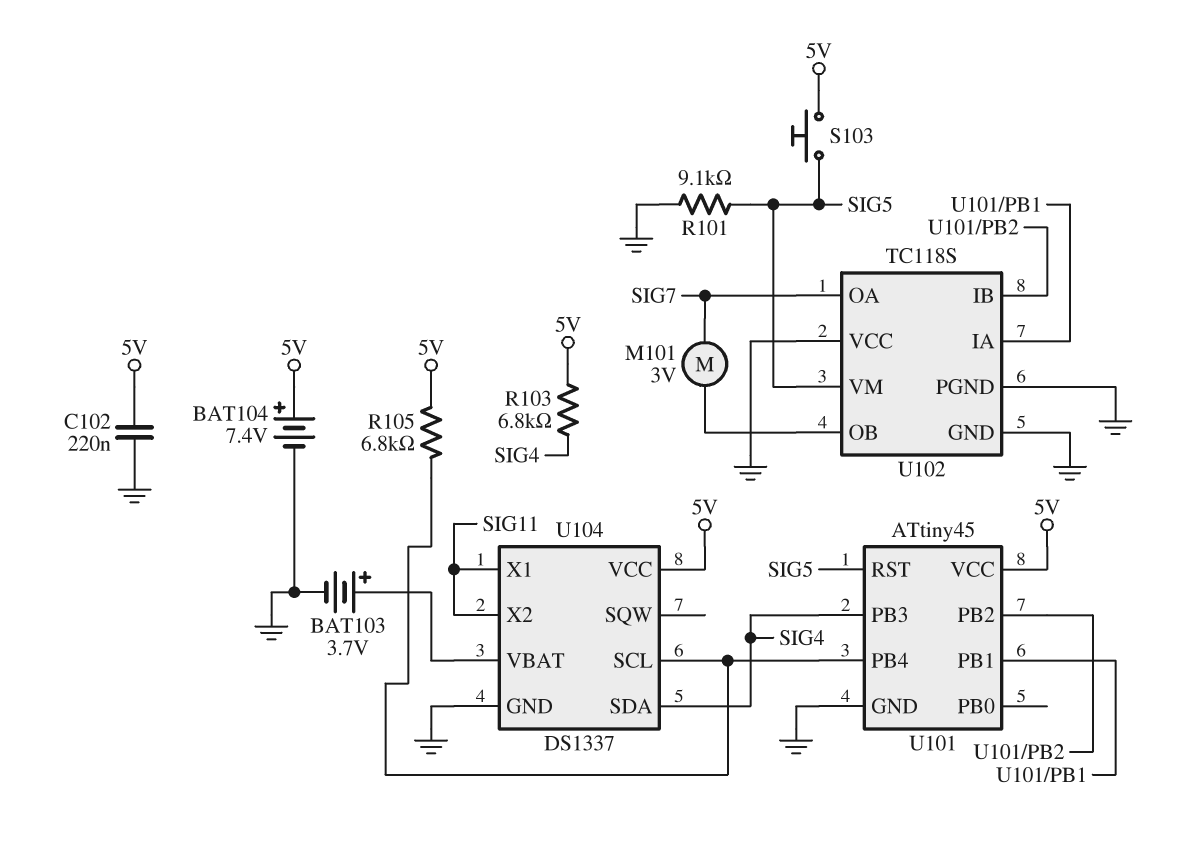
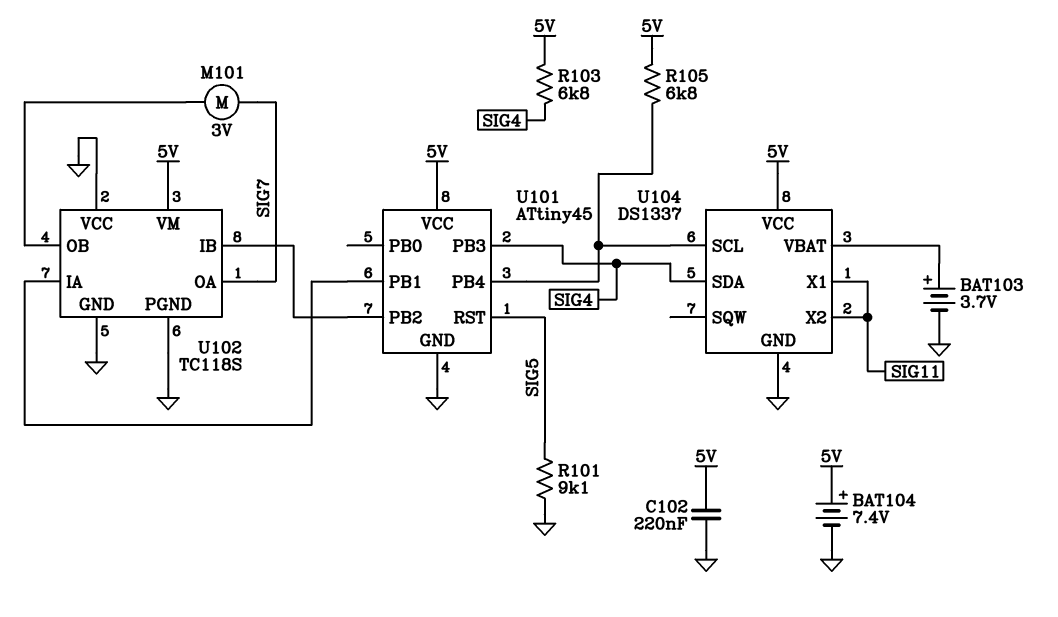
S103: button (5V, SIG5) -> none
U102 pin VM: SIG5 -> 5V

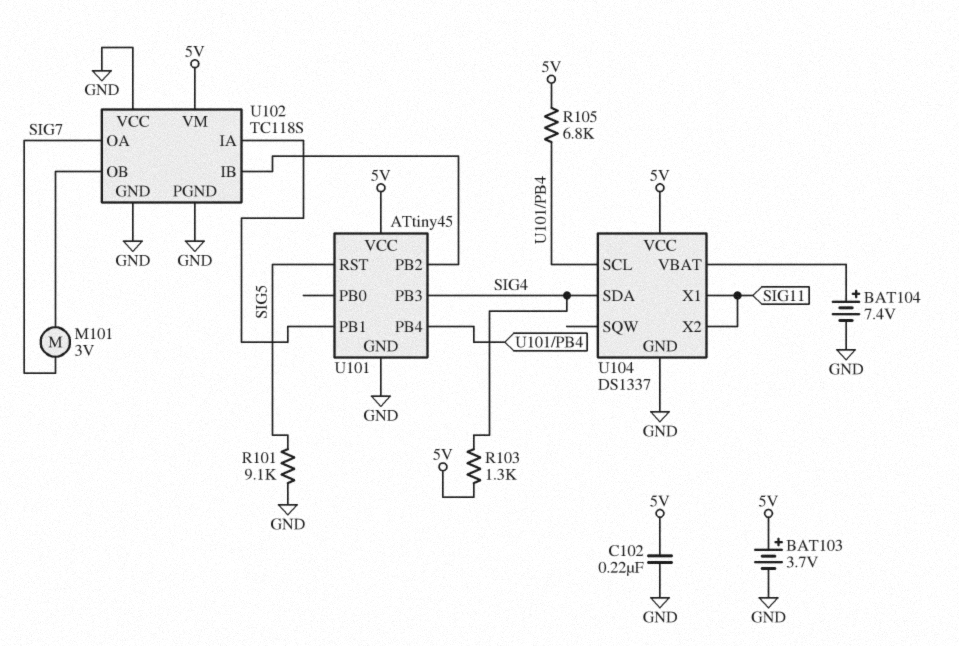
BAT103: 3.7V (plus U104/VBAT, minus GND) -> 3.7V (plus 5V, minus GND)
BAT104: 7.4V (plus 5V, minus GND) -> 7.4V (plus U104/VBAT, minus GND)
R103: 6.8k (5V, SIG4) -> 1.3k (5V, SIG4)

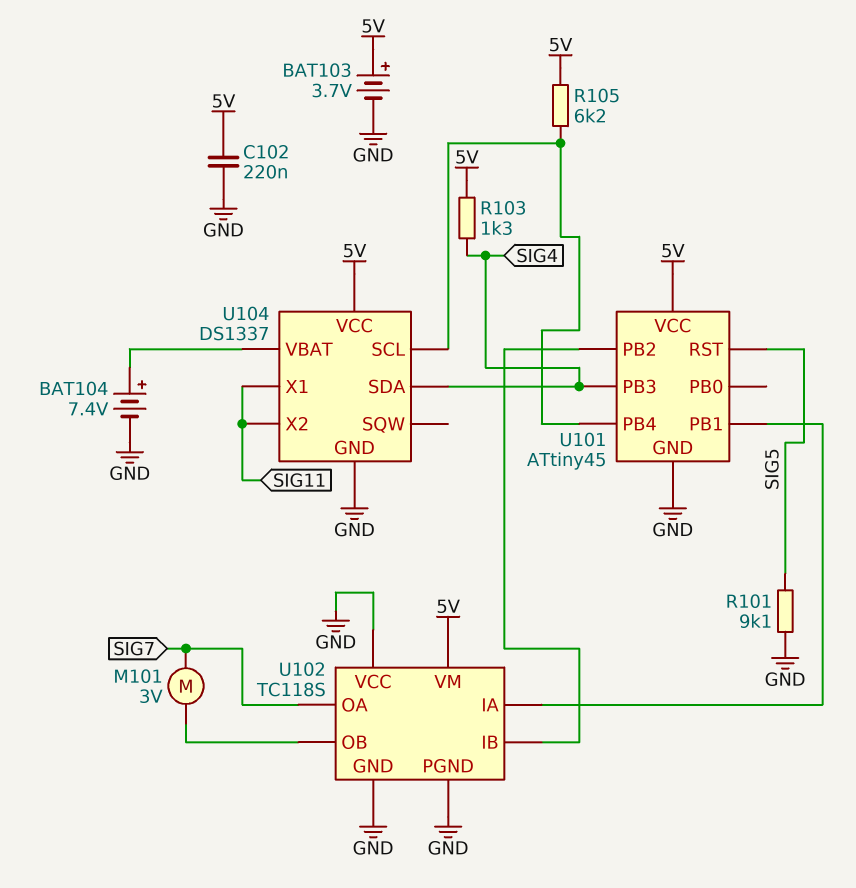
R105: 6.8k (5V, U101/PB4) -> 6.2k (5V, U101/PB4)

